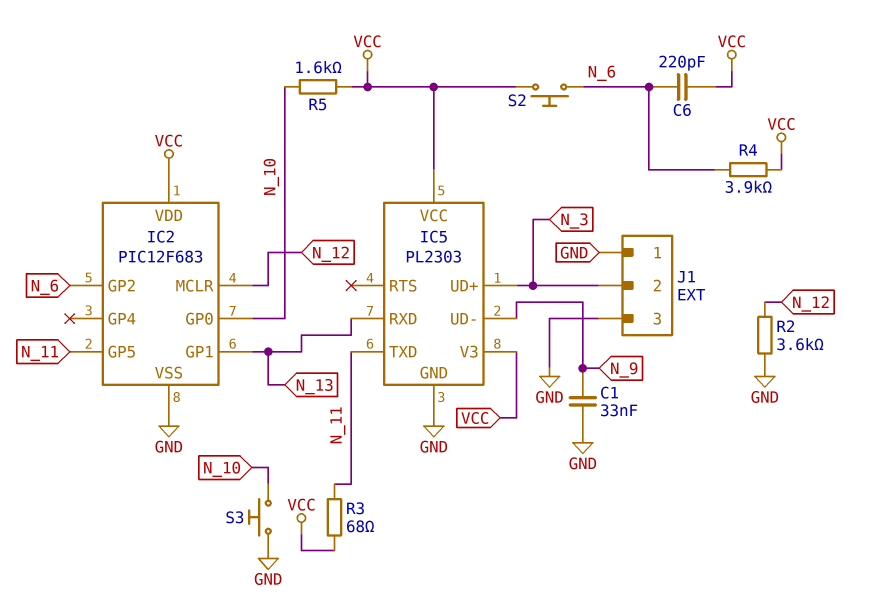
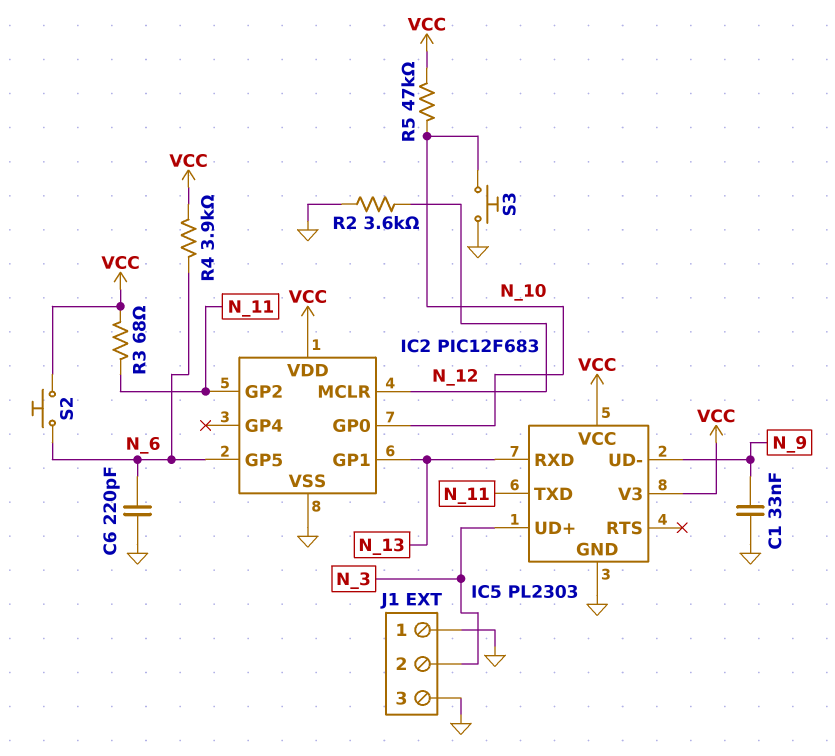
C6: 220pF (N_6, VCC) -> 220pF (GND, N_6)
IC2 pin GP2: N_6 -> N_11
IC2 pin GP5: N_11 -> N_6
R5: 1.6k (N_10, VCC) -> 47k (N_10, VCC)

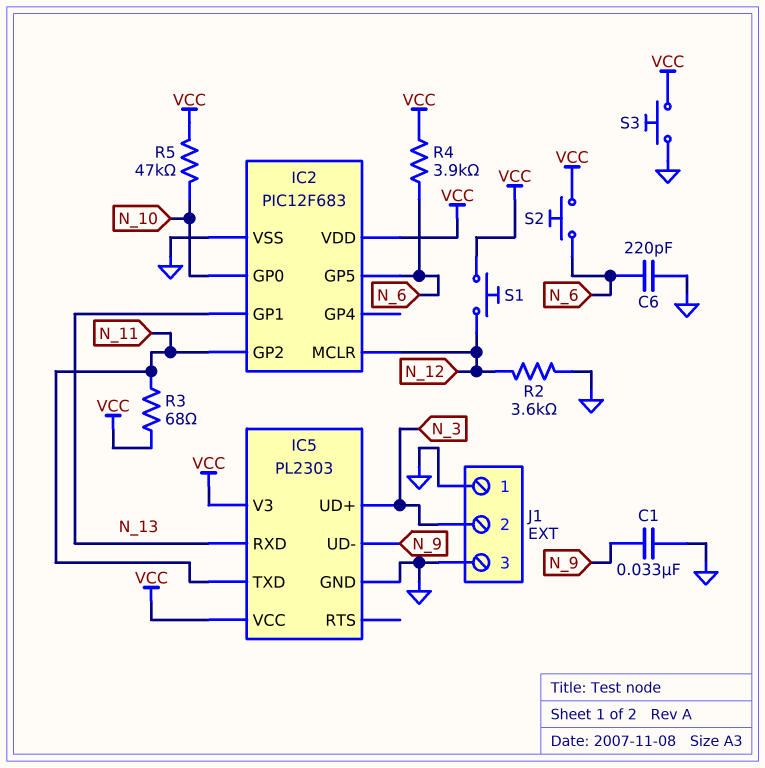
S1: none -> button (N_12, VCC)
S3: button (GND, N_10) -> button (GND, VCC)

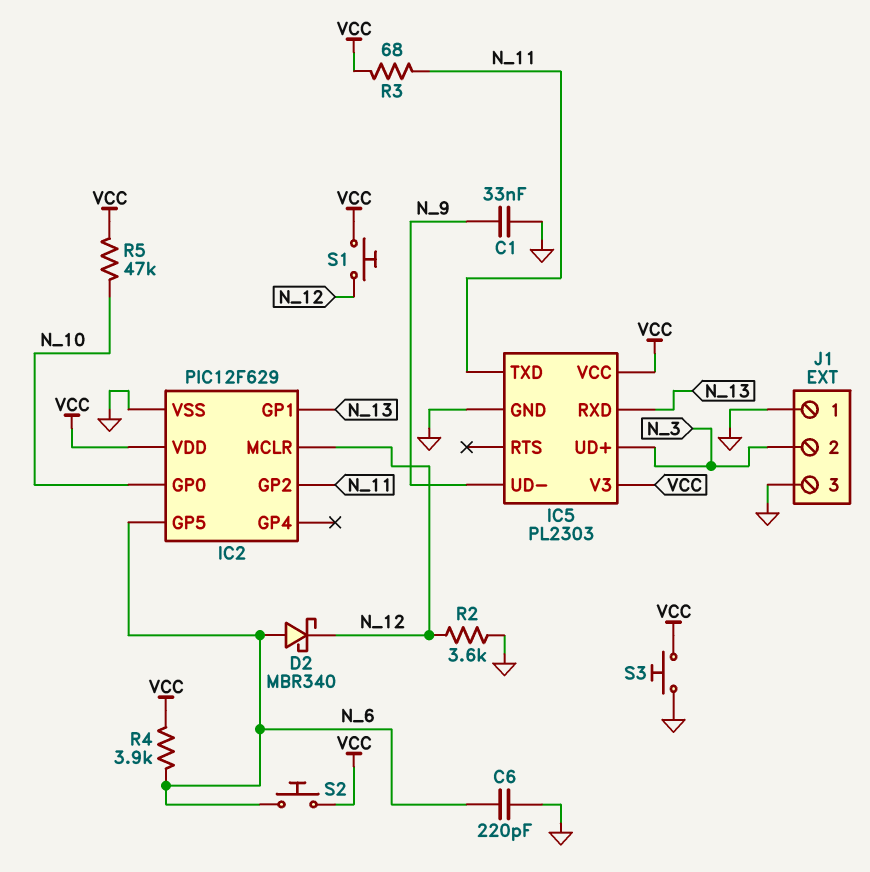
D2: none -> schottky MBR340 (A N_6, K N_12)
IC2: PIC12F683 -> PIC12F629

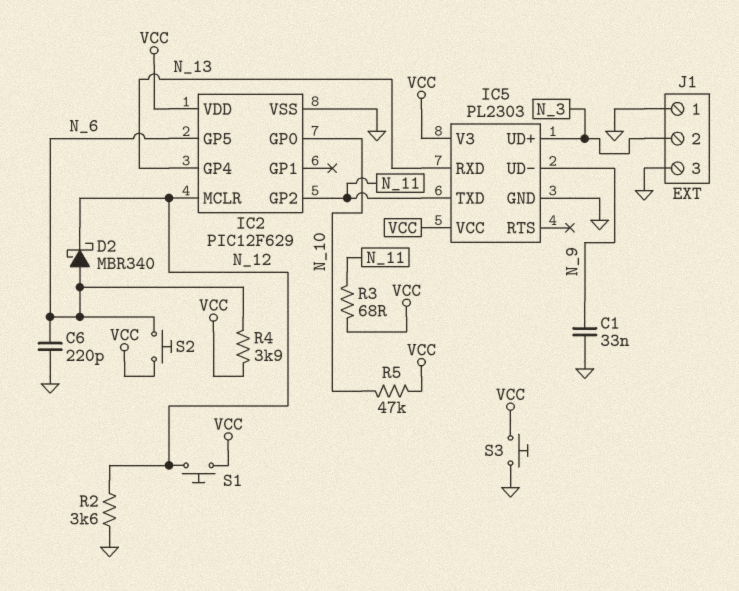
IC2 pin GP1: N_13 -> none
IC2 pin GP4: none -> N_13

